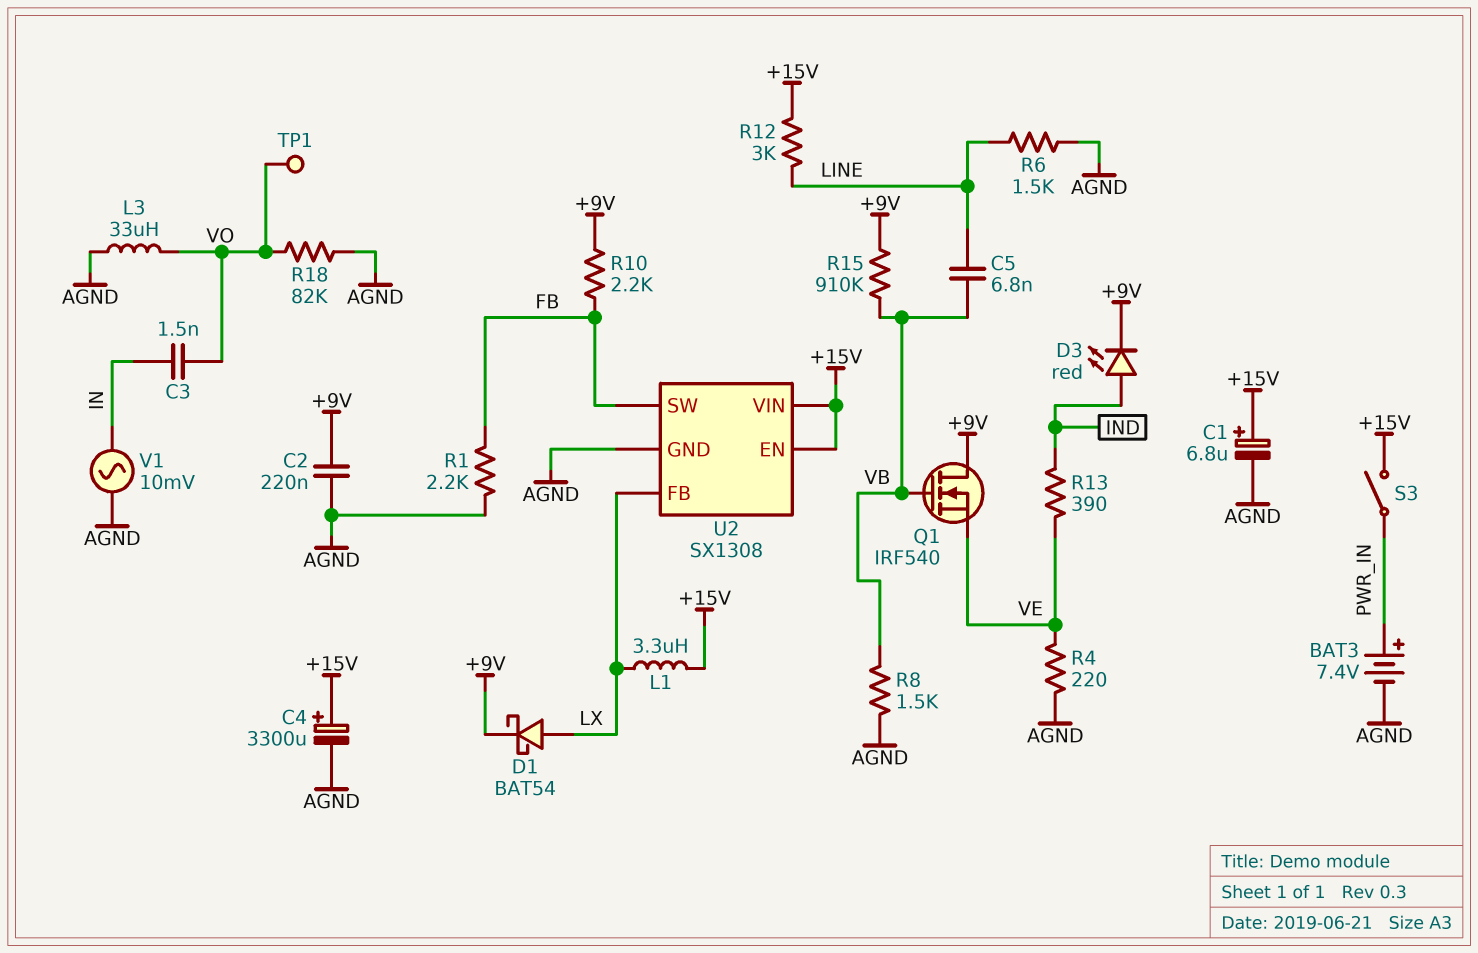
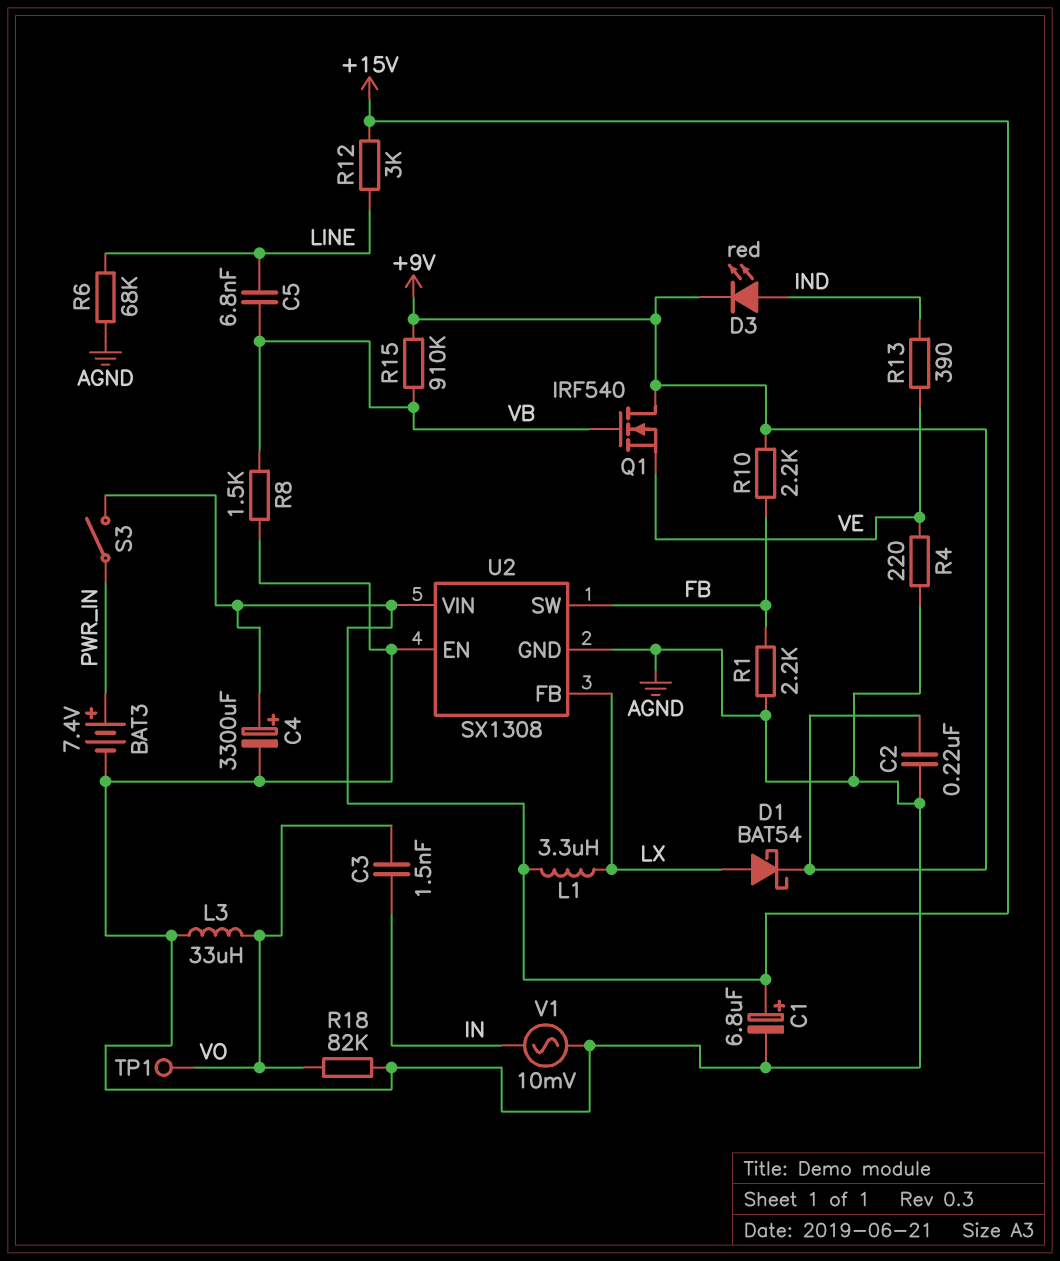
R6: 1.5k (AGND, LINE) -> 68k (AGND, LINE)
U2 pin EN: +15V -> AGND

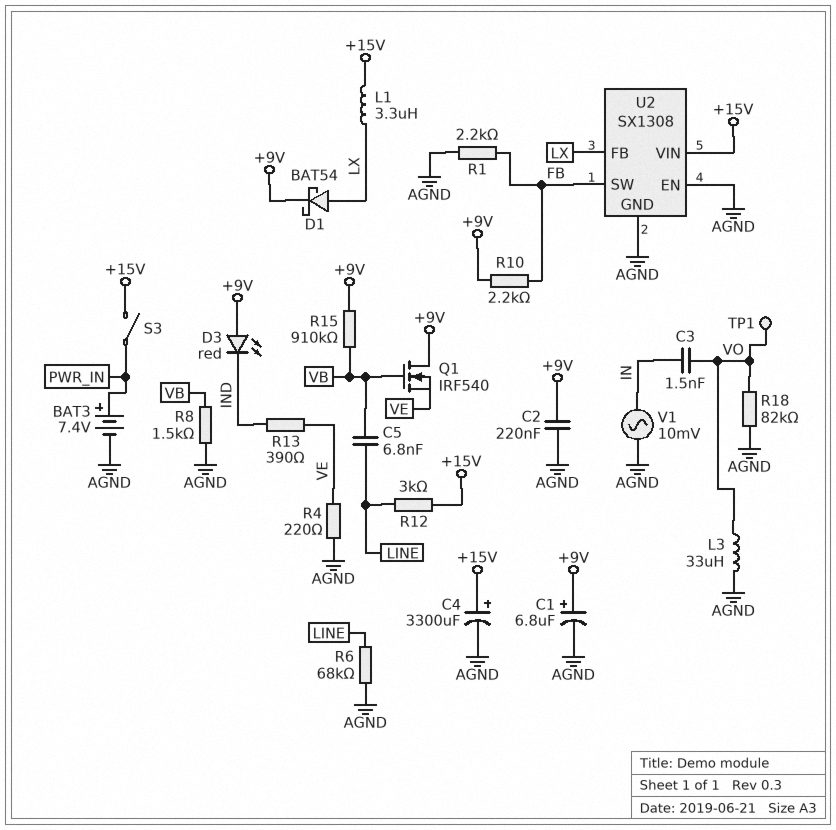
C1: 6.8uF (plus +15V, minus AGND) -> 6.8uF (plus +9V, minus AGND)
D3: LED red (A IND, K +9V) -> LED red (A +9V, K IND)

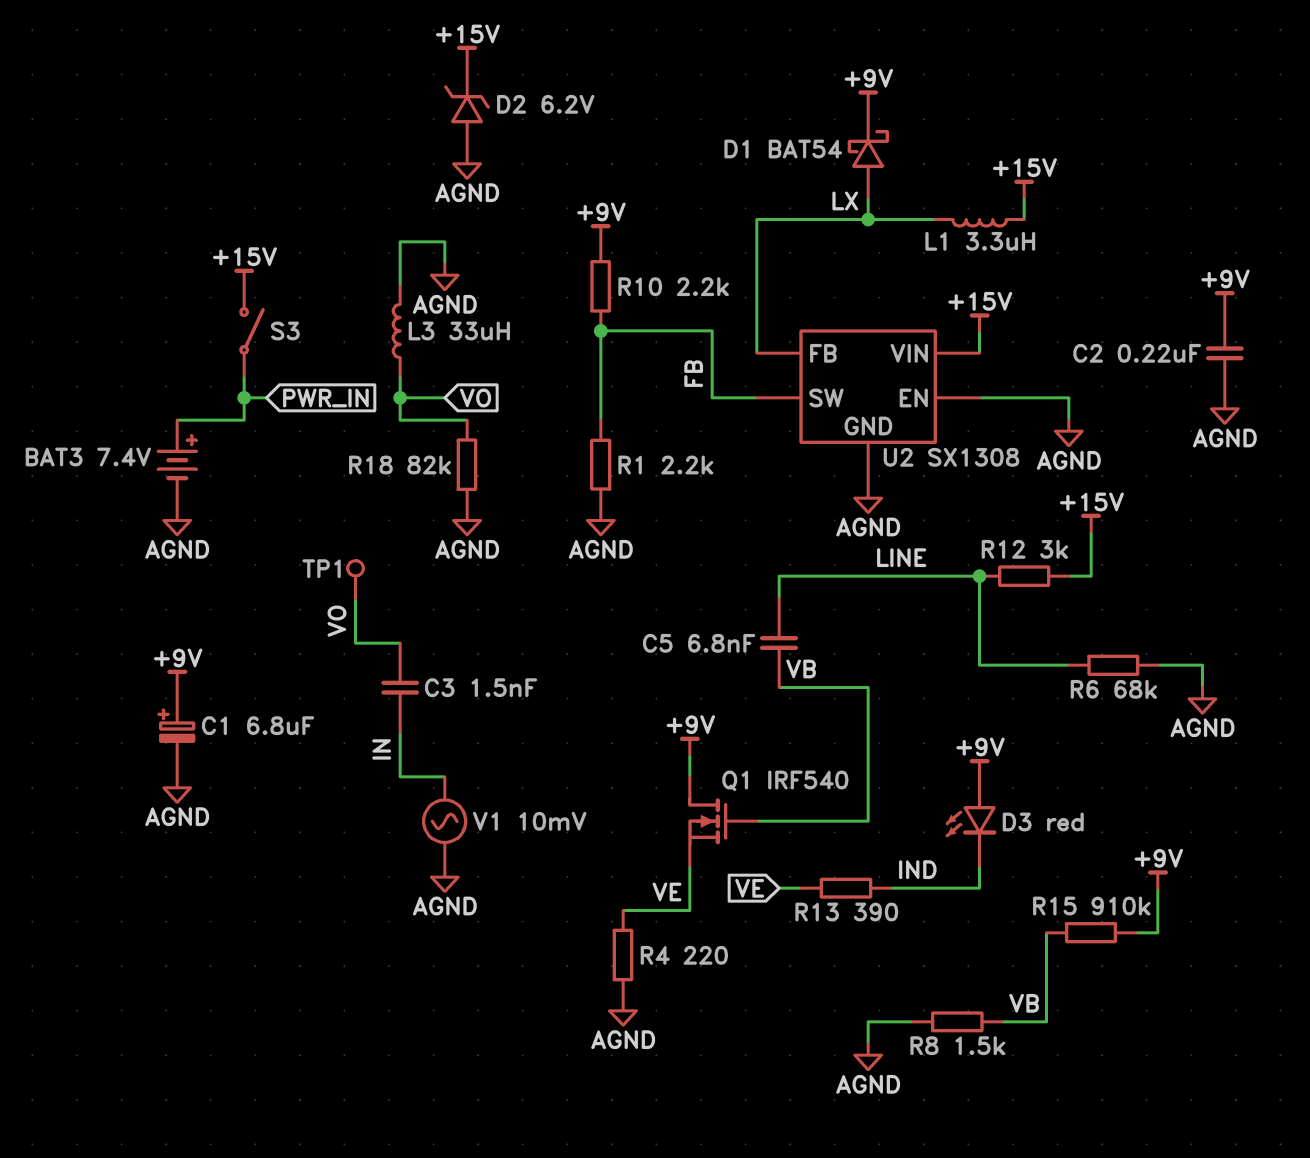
C4: 3300uF (plus +15V, minus AGND) -> none
D2: none -> zener 6.2V (A AGND, K +15V)

